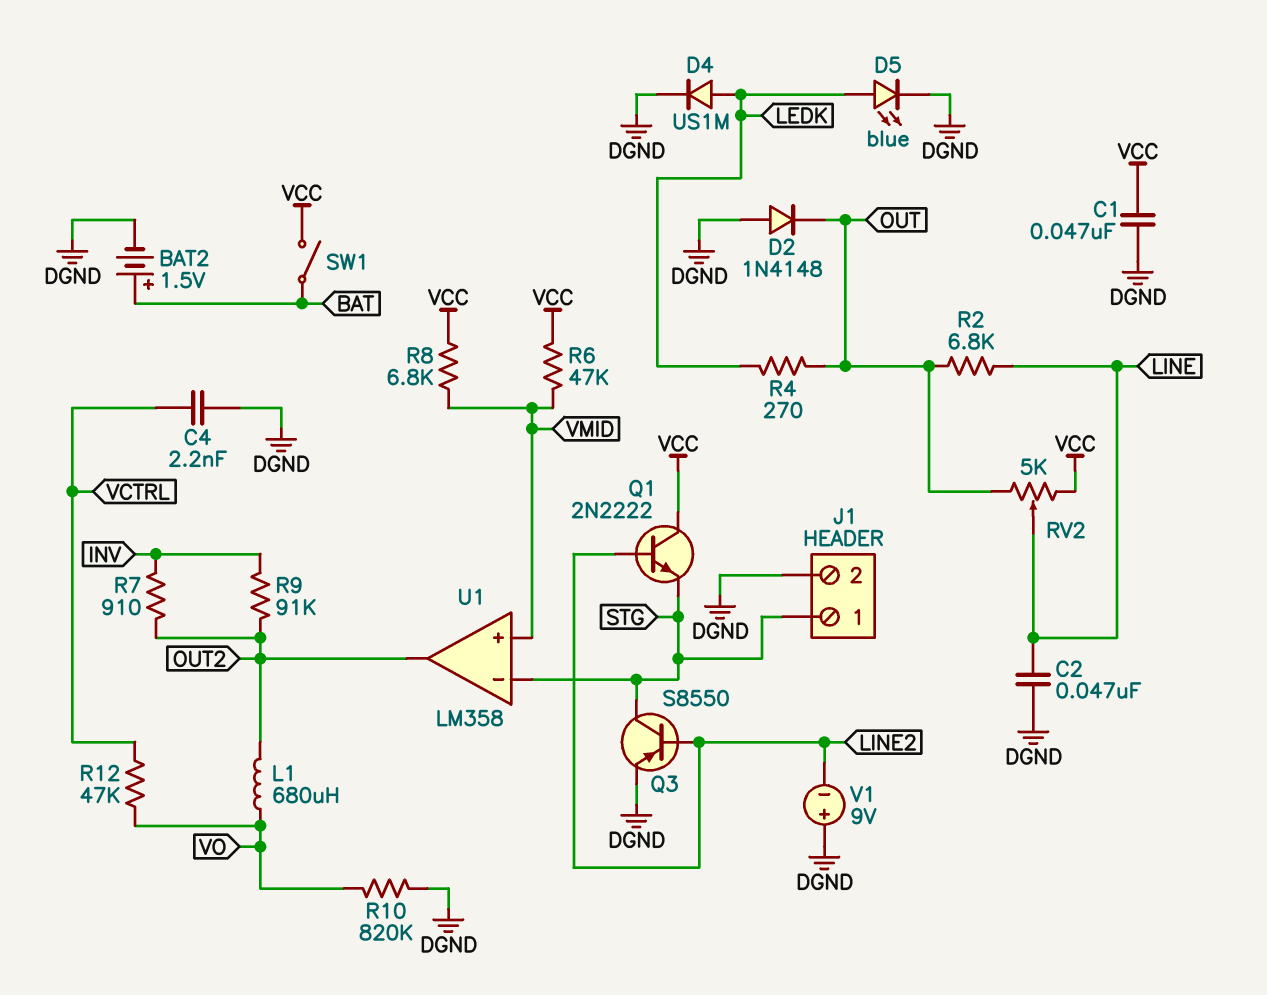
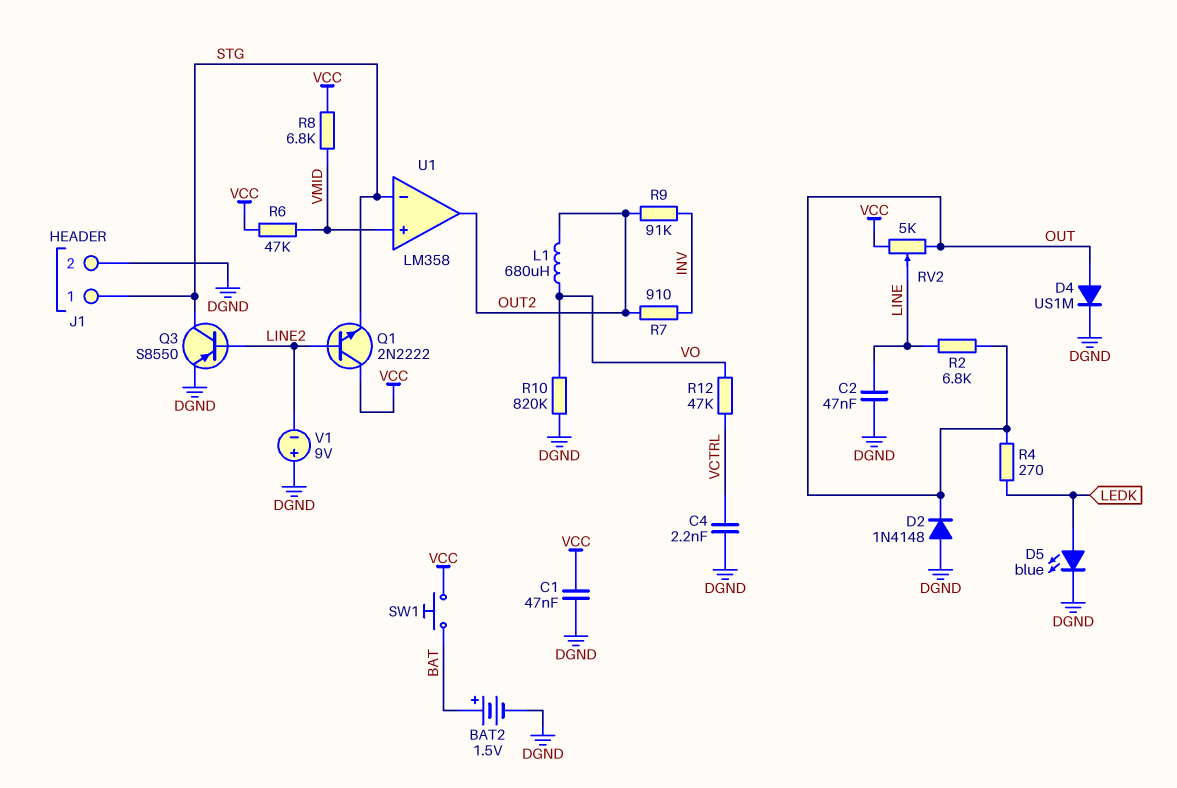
D4: diode US1M (A LEDK, K DGND) -> diode US1M (A OUT, K DGND)
SW1: switch (BAT, VCC) -> button (BAT, VCC)

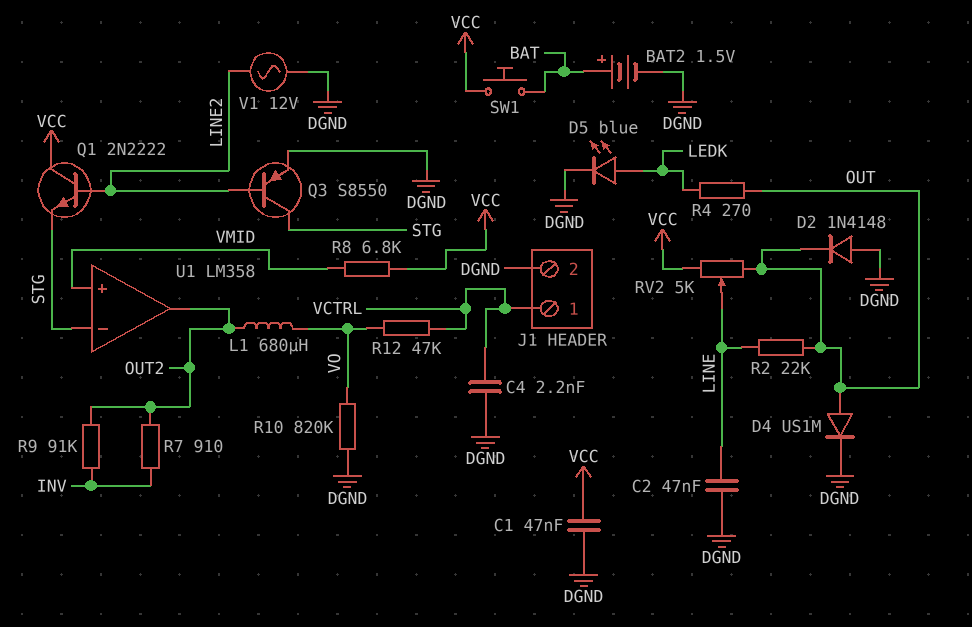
J1 pin 1: STG -> VCTRL
R2: 6.8k (LINE, OUT) -> 22k (LINE, OUT)
R6: 47k (VCC, VMID) -> none
V1: 9V (plus DGND, minus LINE2) -> AC 12V (DGND, LINE2)

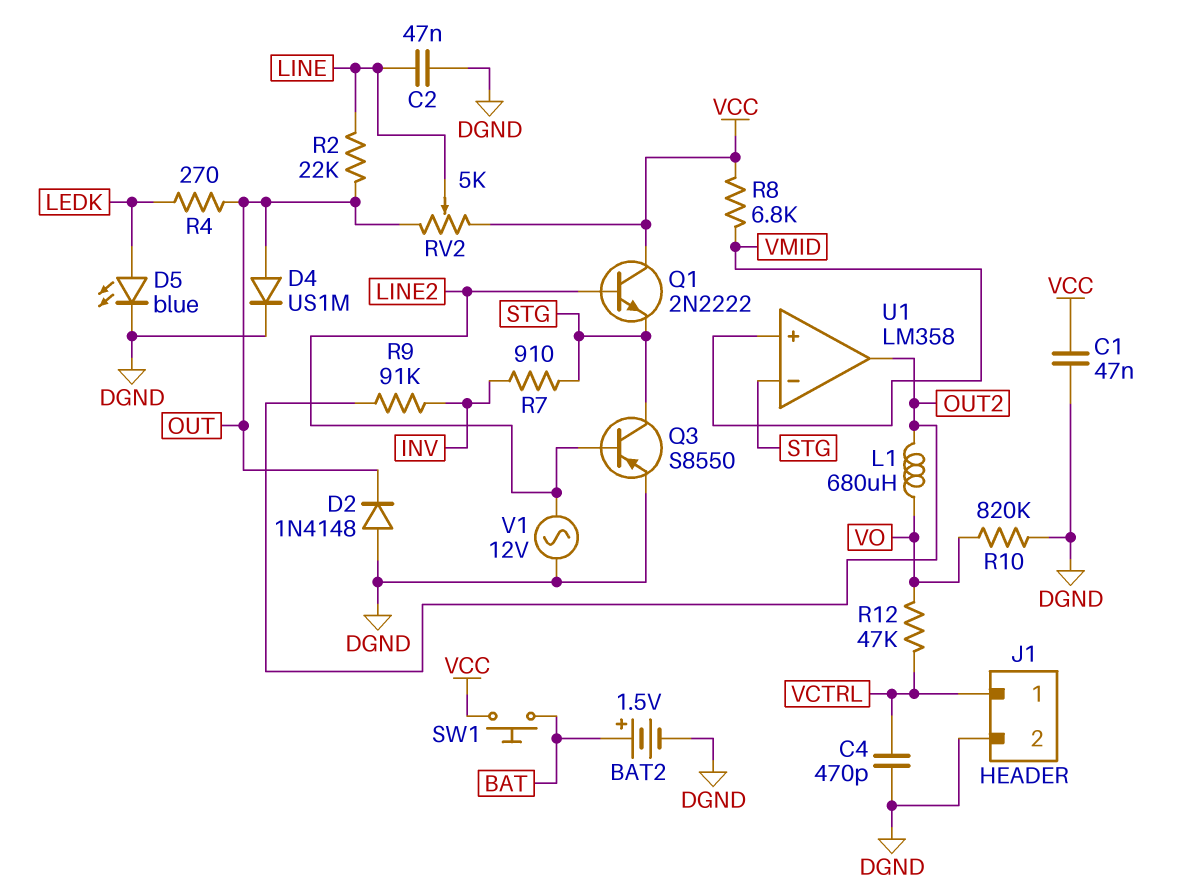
C4: 2.2nF (DGND, VCTRL) -> 470pF (DGND, VCTRL)
R7: 910 (INV, OUT2) -> 910 (INV, STG)

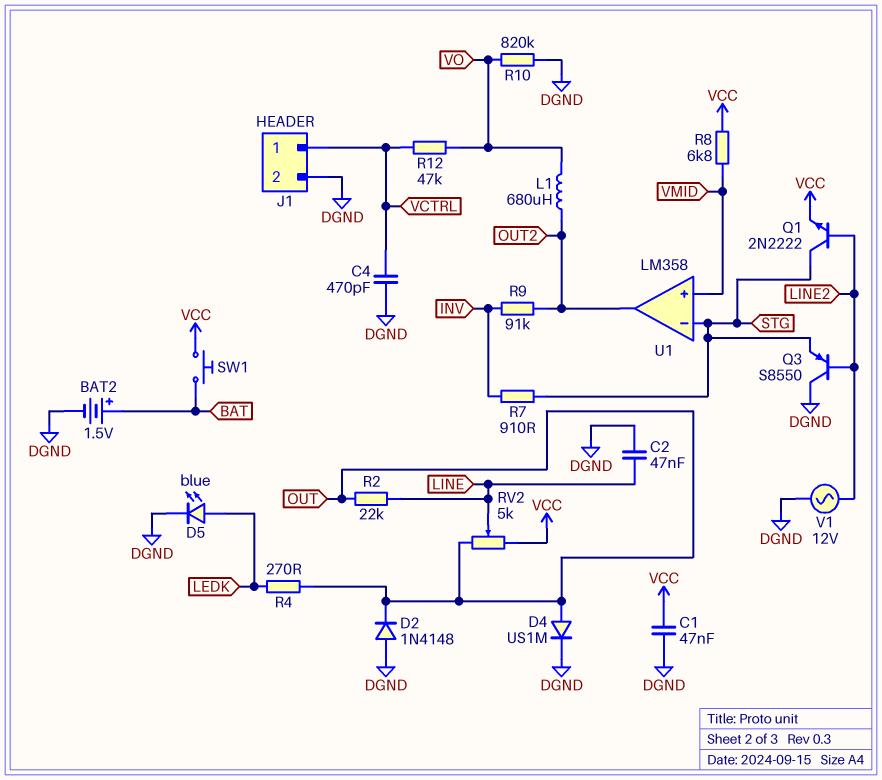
Q1: NPN 2N2222 (B LINE2, C VCC, E STG) -> NPN 2N2222 (B LINE2, C STG, E VCC)
Q3: PNP S8550 (B LINE2, C STG, E DGND) -> PNP S8550 (B LINE2, C DGND, E STG)

